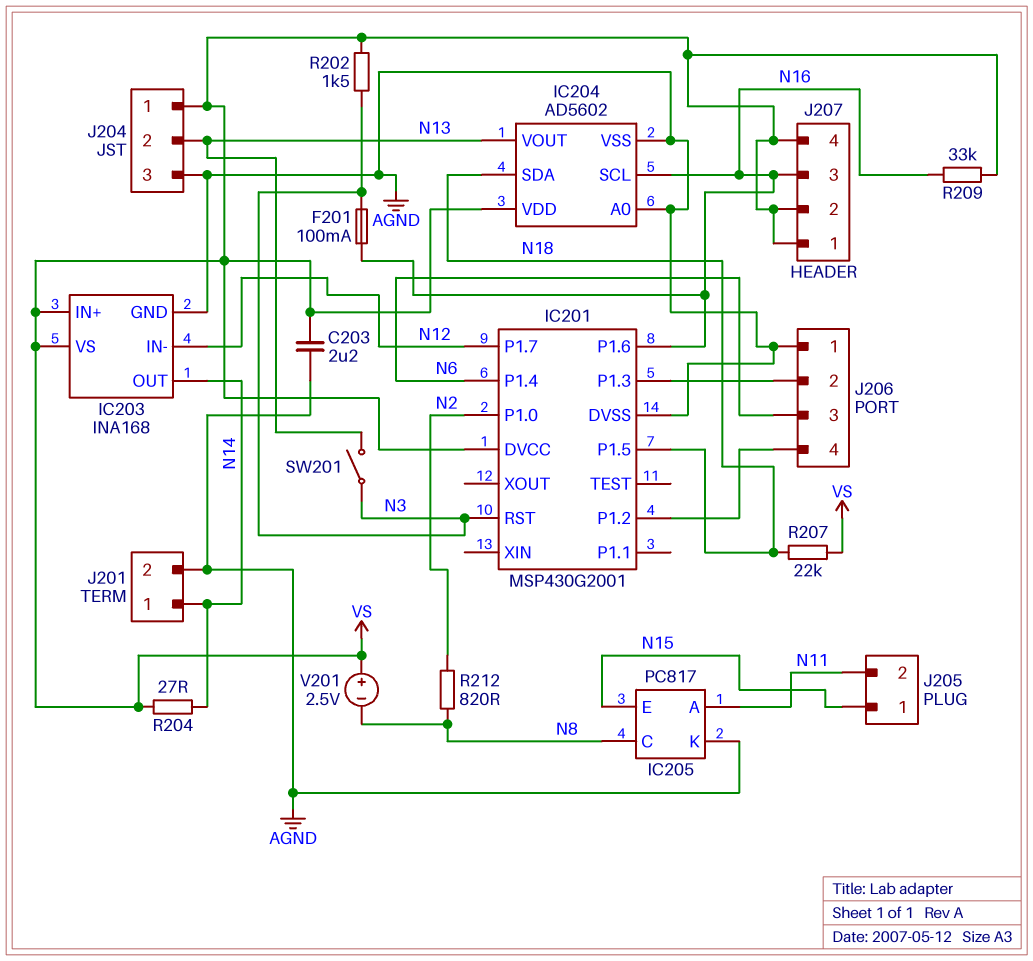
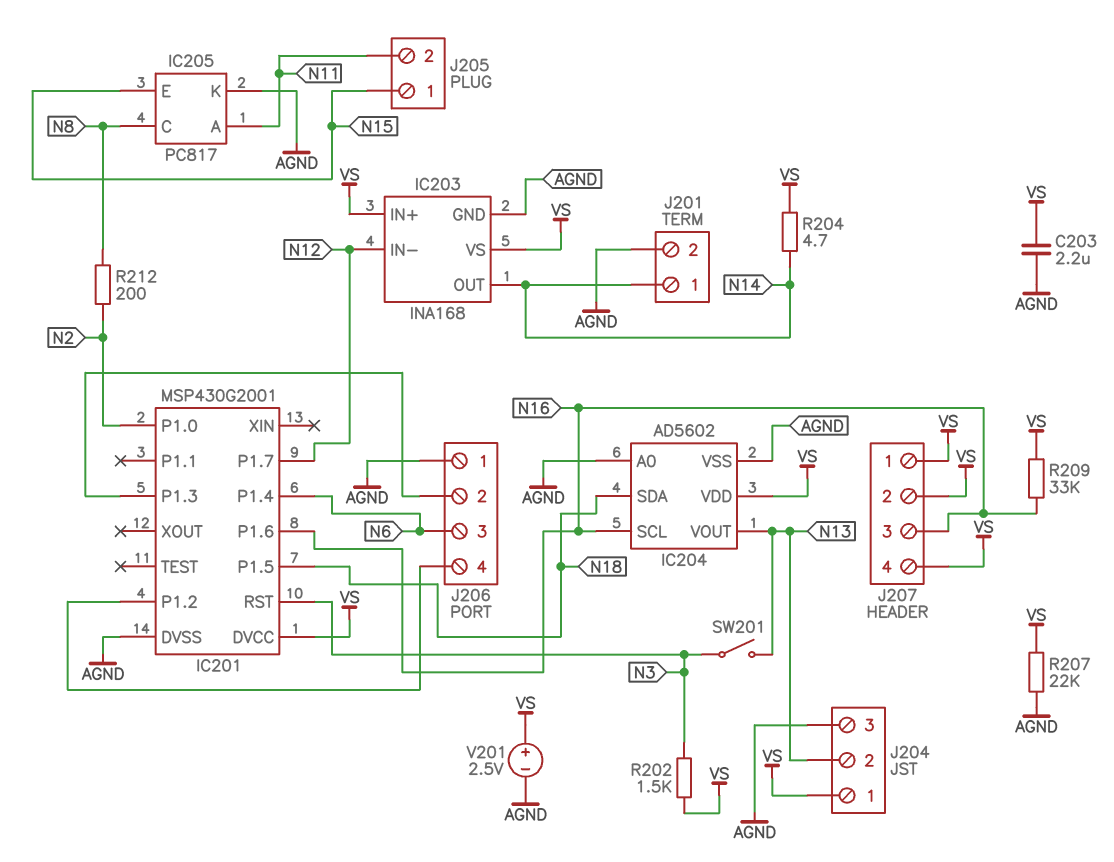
F201: 100mA (N3, N16) -> none
R204: 27 (N14, VS) -> 4.7 (N14, VS)
R207: 22k (N18, VS) -> 22k (AGND, VS)
R212: 820 (N2, N8) -> 200 (N2, N8)
V201: 2.5V (plus VS, minus N8) -> 2.5V (plus VS, minus AGND)

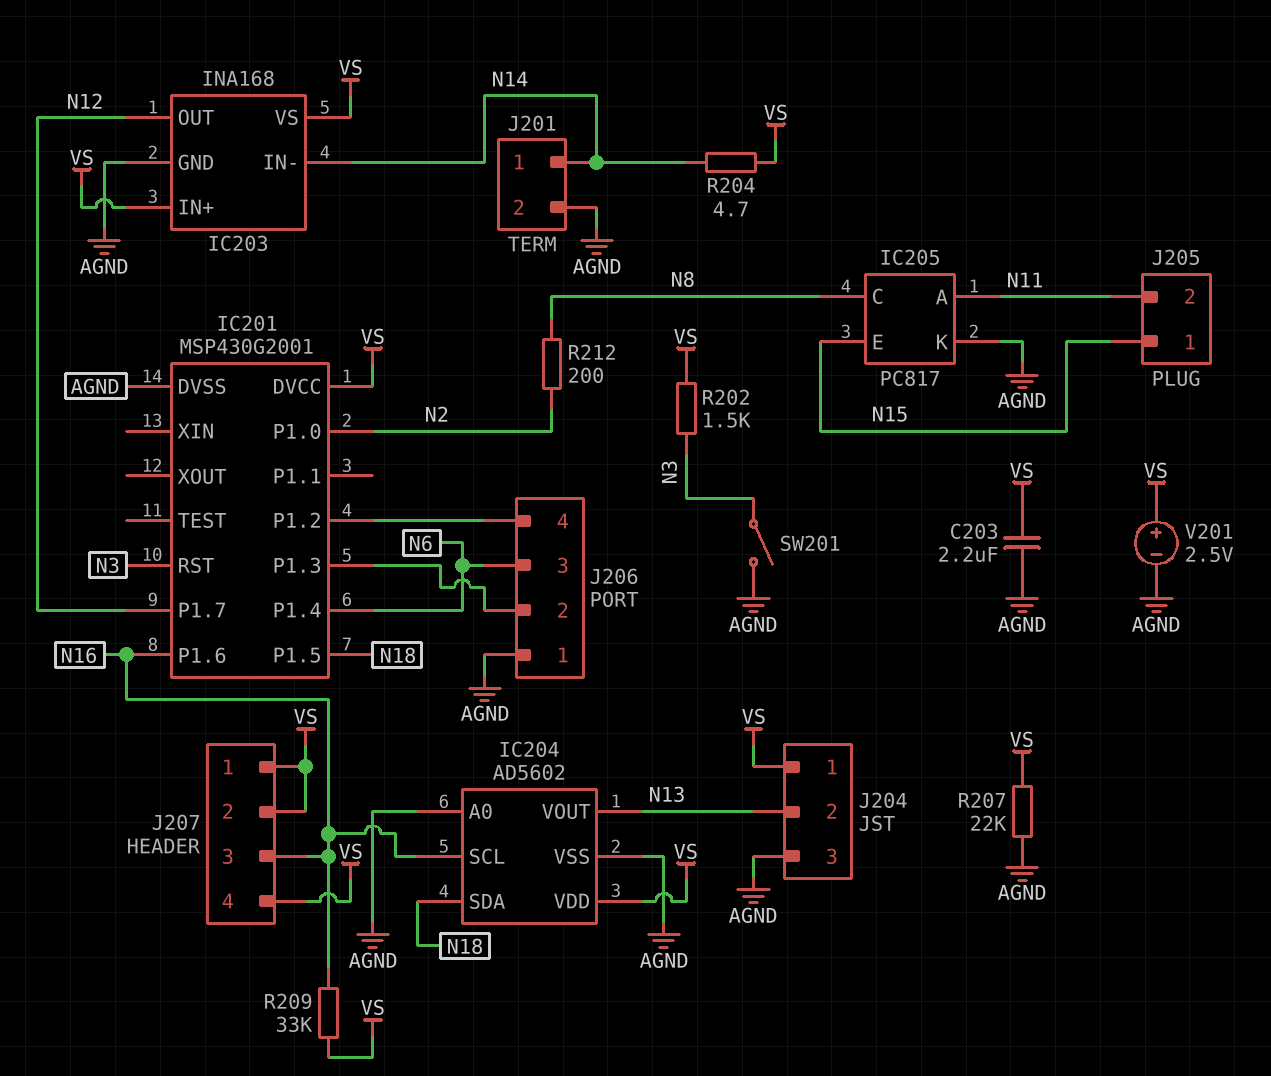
IC203 pin IN-: N12 -> N14
IC203 pin OUT: N14 -> N12
SW201: switch (N3, N13) -> switch (AGND, N3)

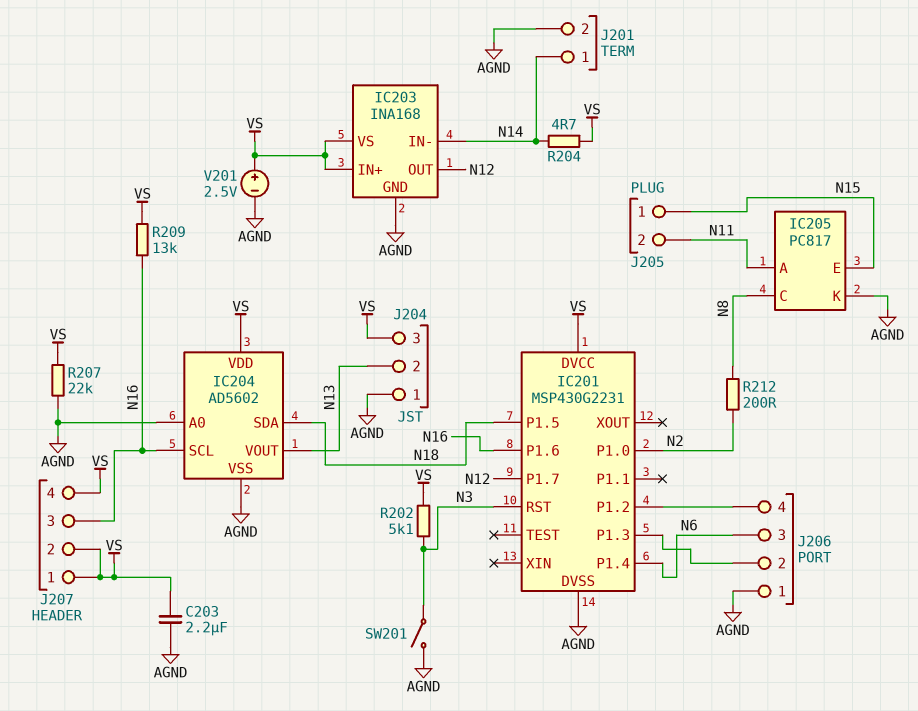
IC201: MSP430G2001 -> MSP430G2231
J204 pin 1: VS -> AGND
J204 pin 3: AGND -> VS
R202: 1.5k (N3, VS) -> 5.1k (N3, VS)
R209: 33k (N16, VS) -> 13k (N16, VS)

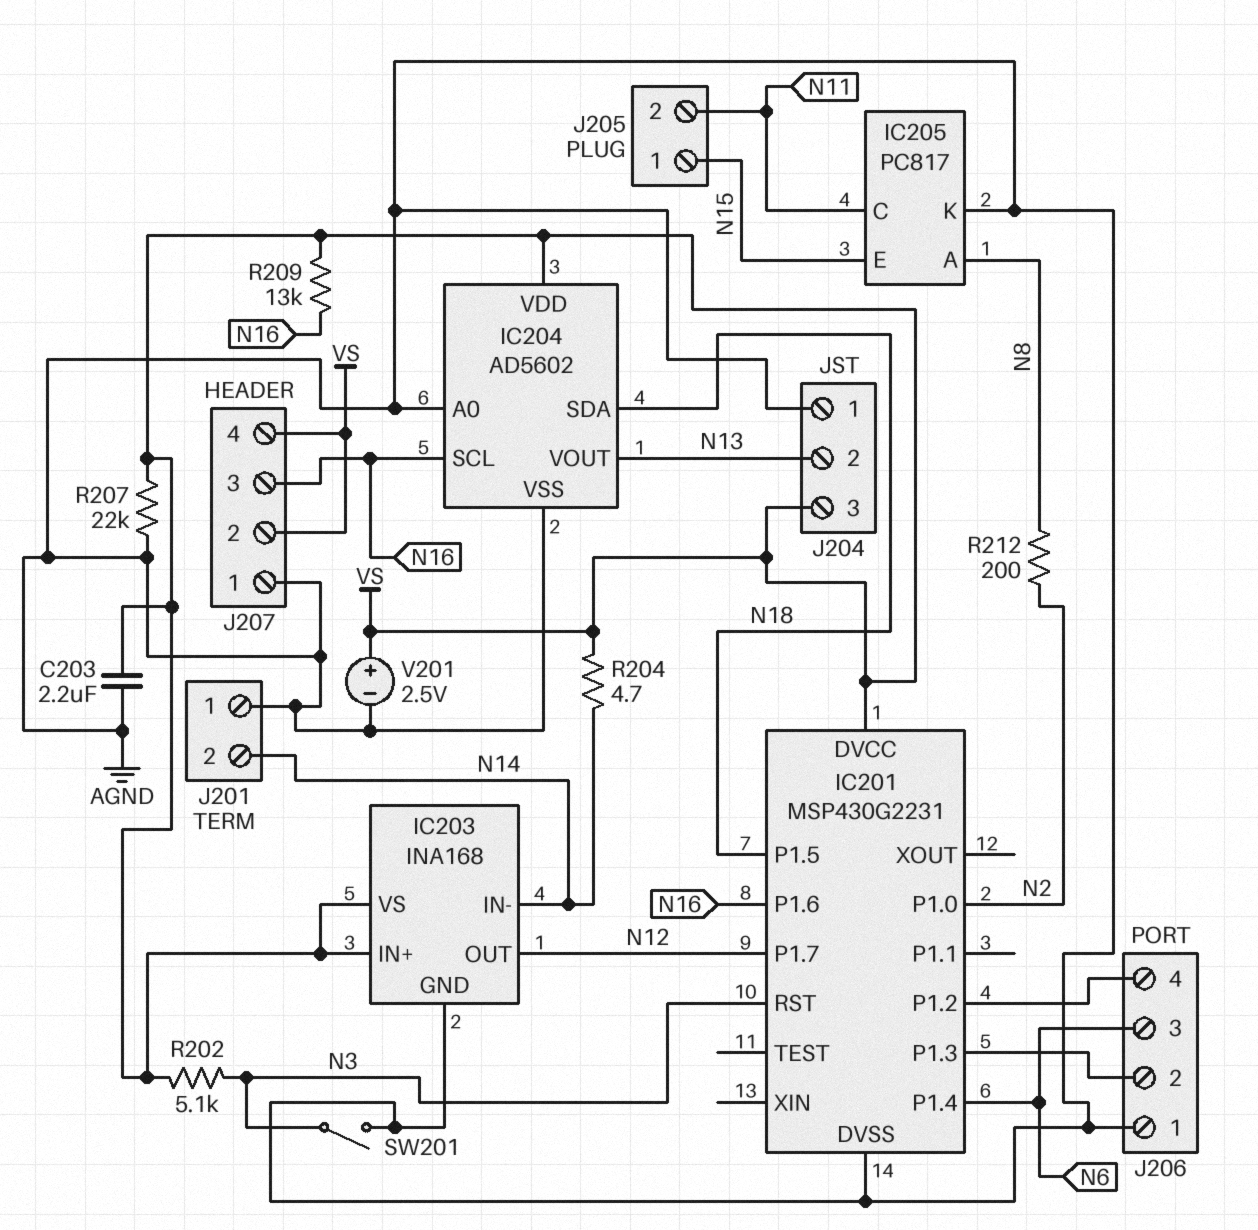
IC205 pin A: N11 -> N8
IC205 pin C: N8 -> N11
J201 pin 1: N14 -> AGND
J201 pin 2: AGND -> N14
J207 pin 1: VS -> AGND

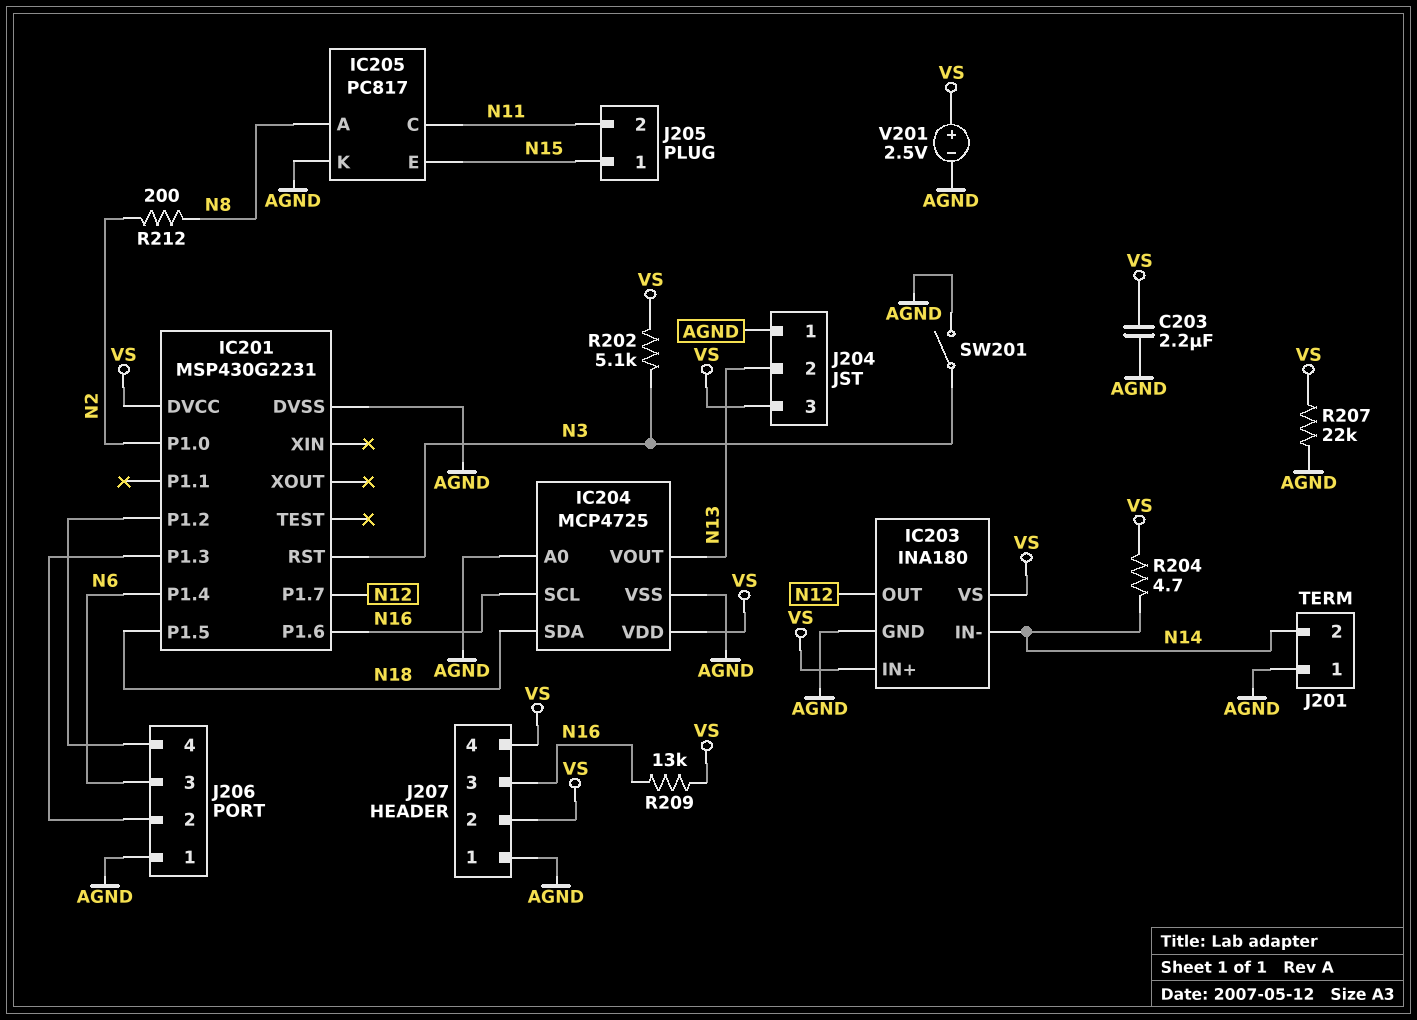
IC203: INA168 -> INA180
IC204: AD5602 -> MCP4725

